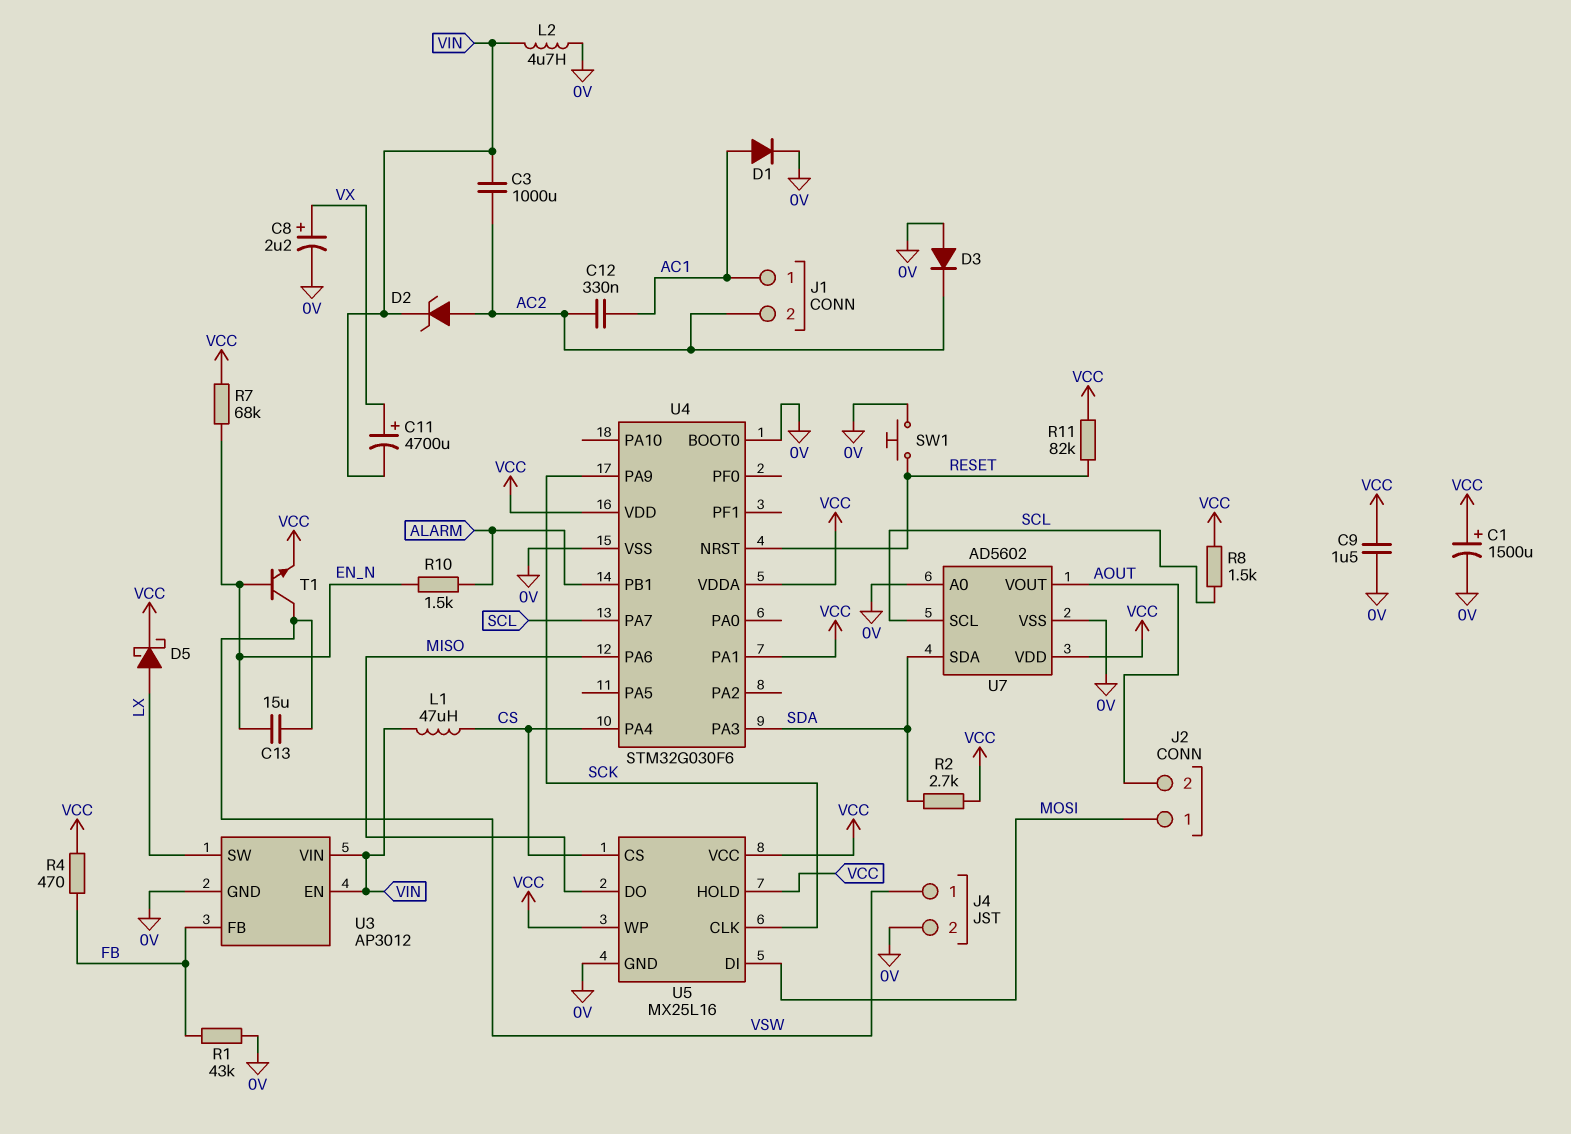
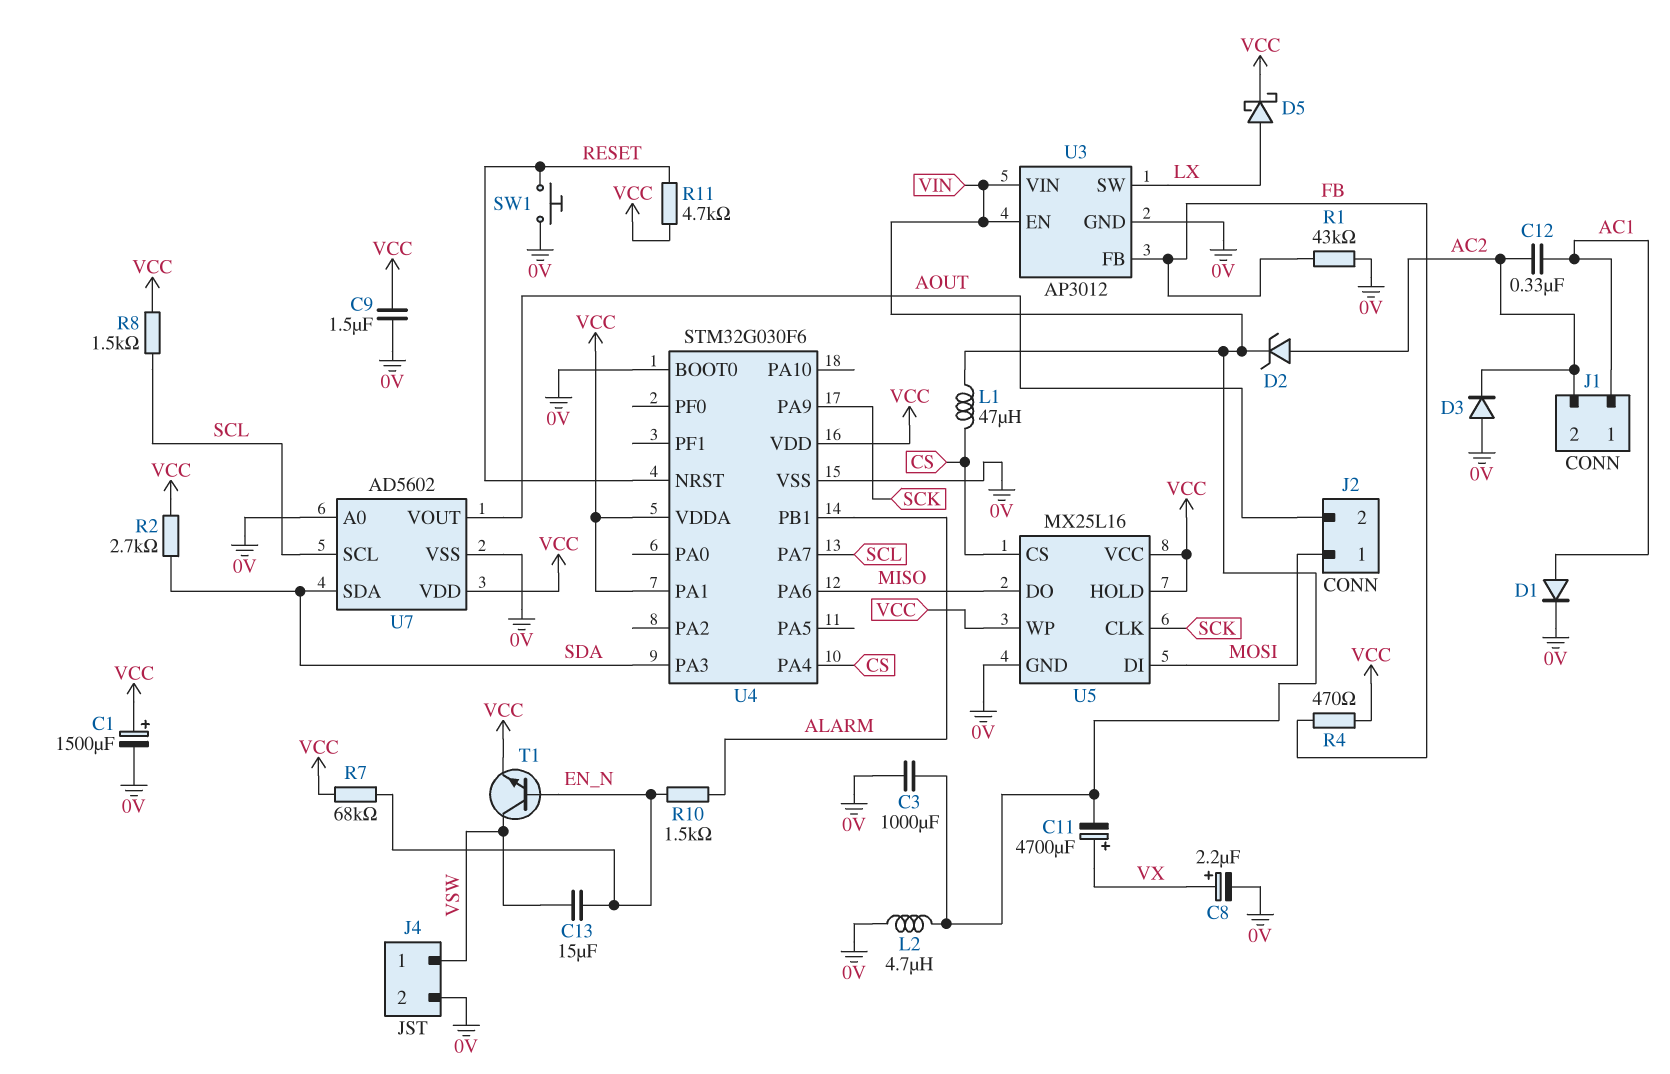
C3: 1000uF (AC2, VIN) -> 1000uF (0V, VIN)
R11: 82k (RESET, VCC) -> 4.7k (RESET, VCC)

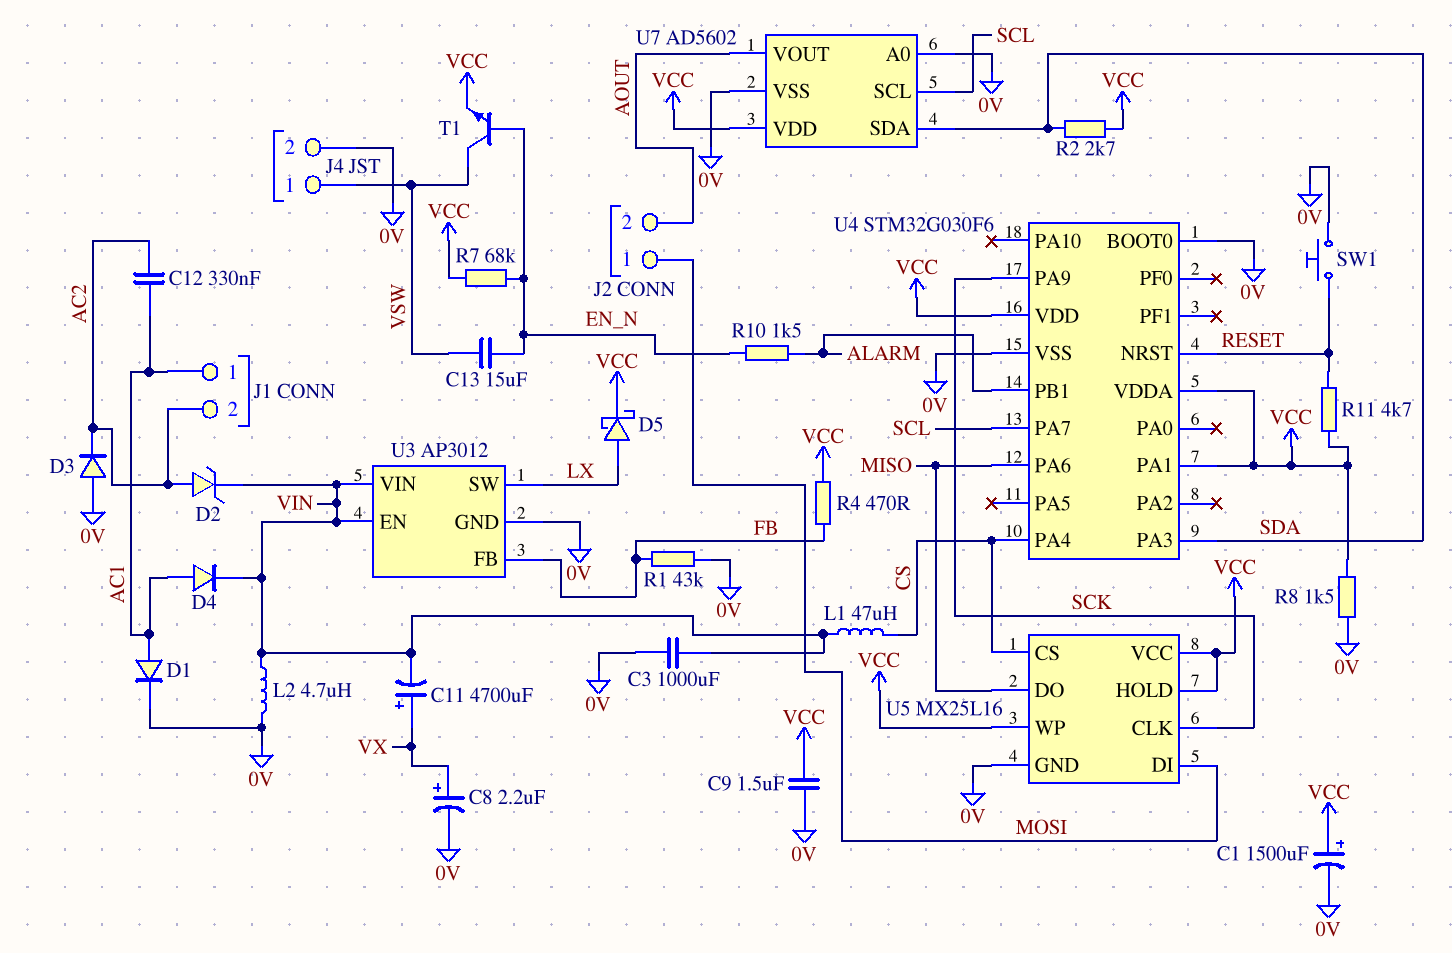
D4: none -> diode (A AC1, K VIN)
R8: 1.5k (SCL, VCC) -> 1.5k (0V, VCC)

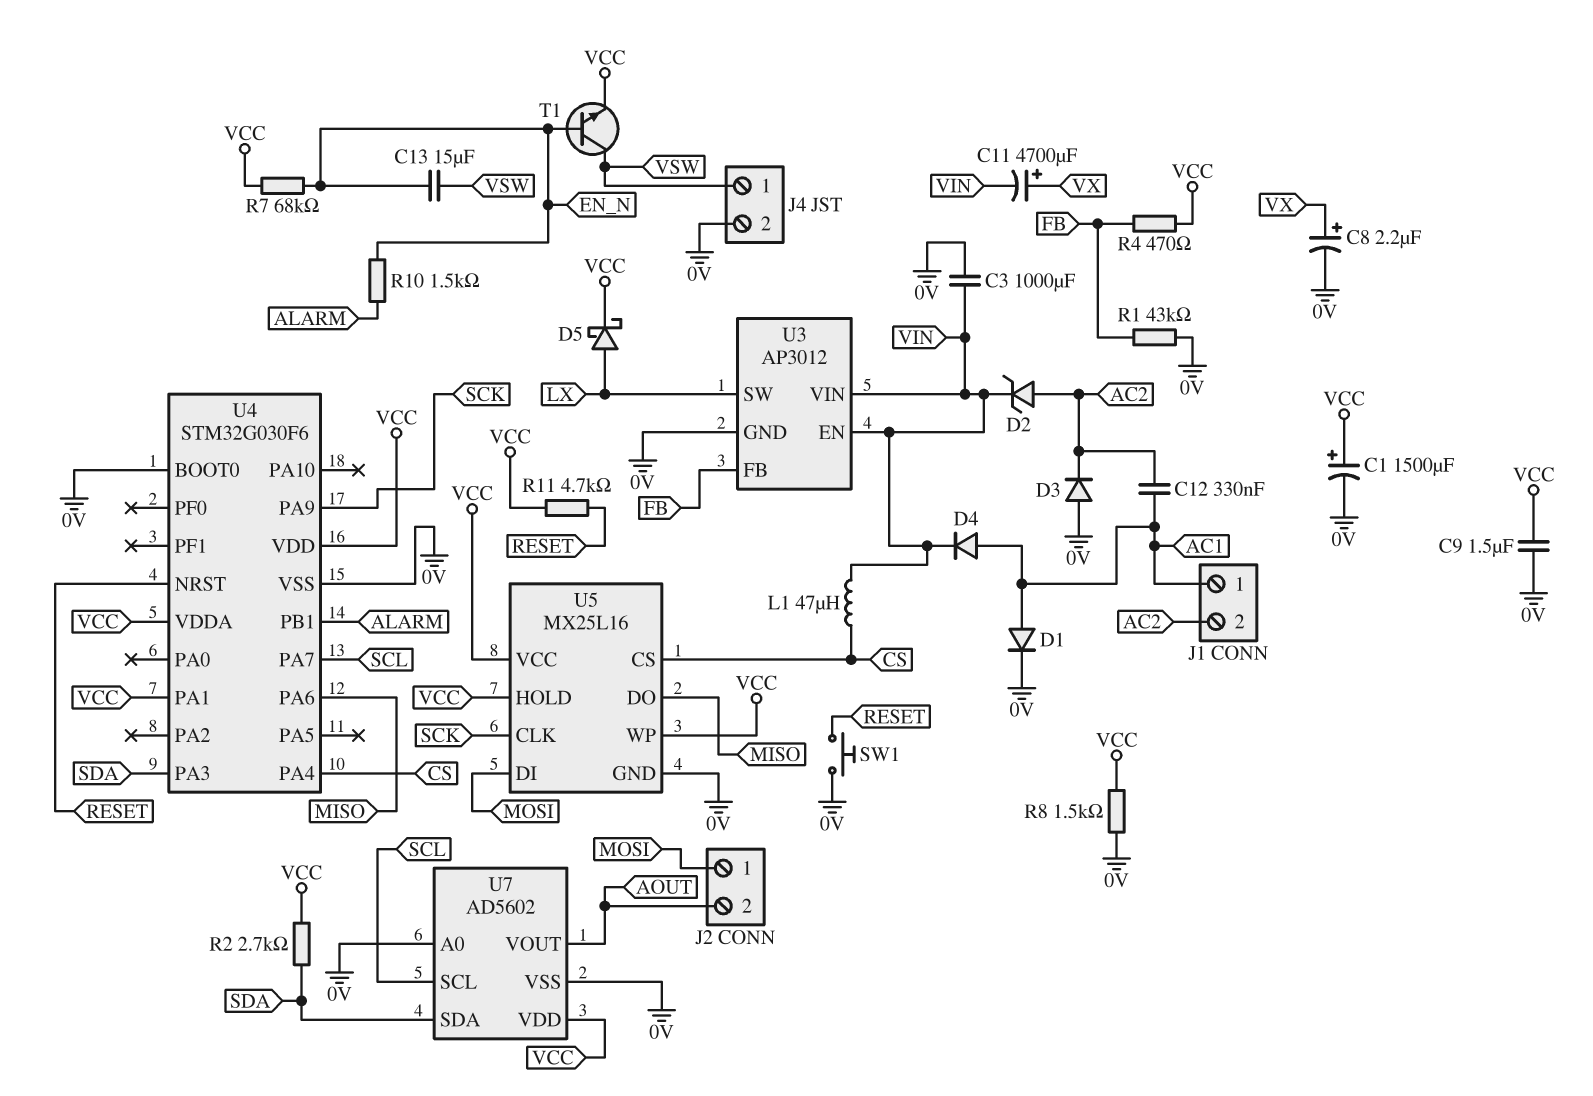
L2: 4.7uH (0V, VIN) -> none

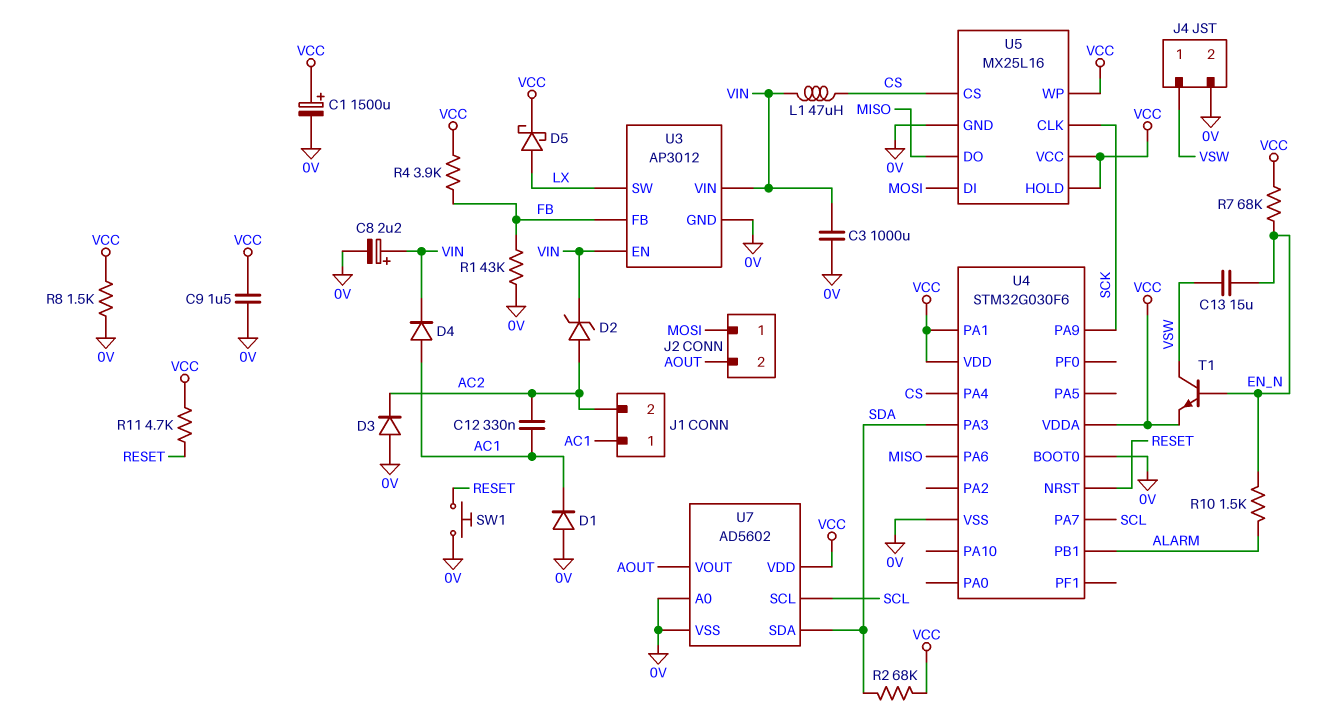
C8: 2.2uF (plus VX, minus 0V) -> 2.2uF (plus VIN, minus 0V)
C11: 4700uF (plus VX, minus VIN) -> none
D1: diode (A AC1, K 0V) -> diode (A 0V, K AC1)
R2: 2.7k (SDA, VCC) -> 68k (SDA, VCC)
R4: 470 (FB, VCC) -> 3.9k (FB, VCC)

